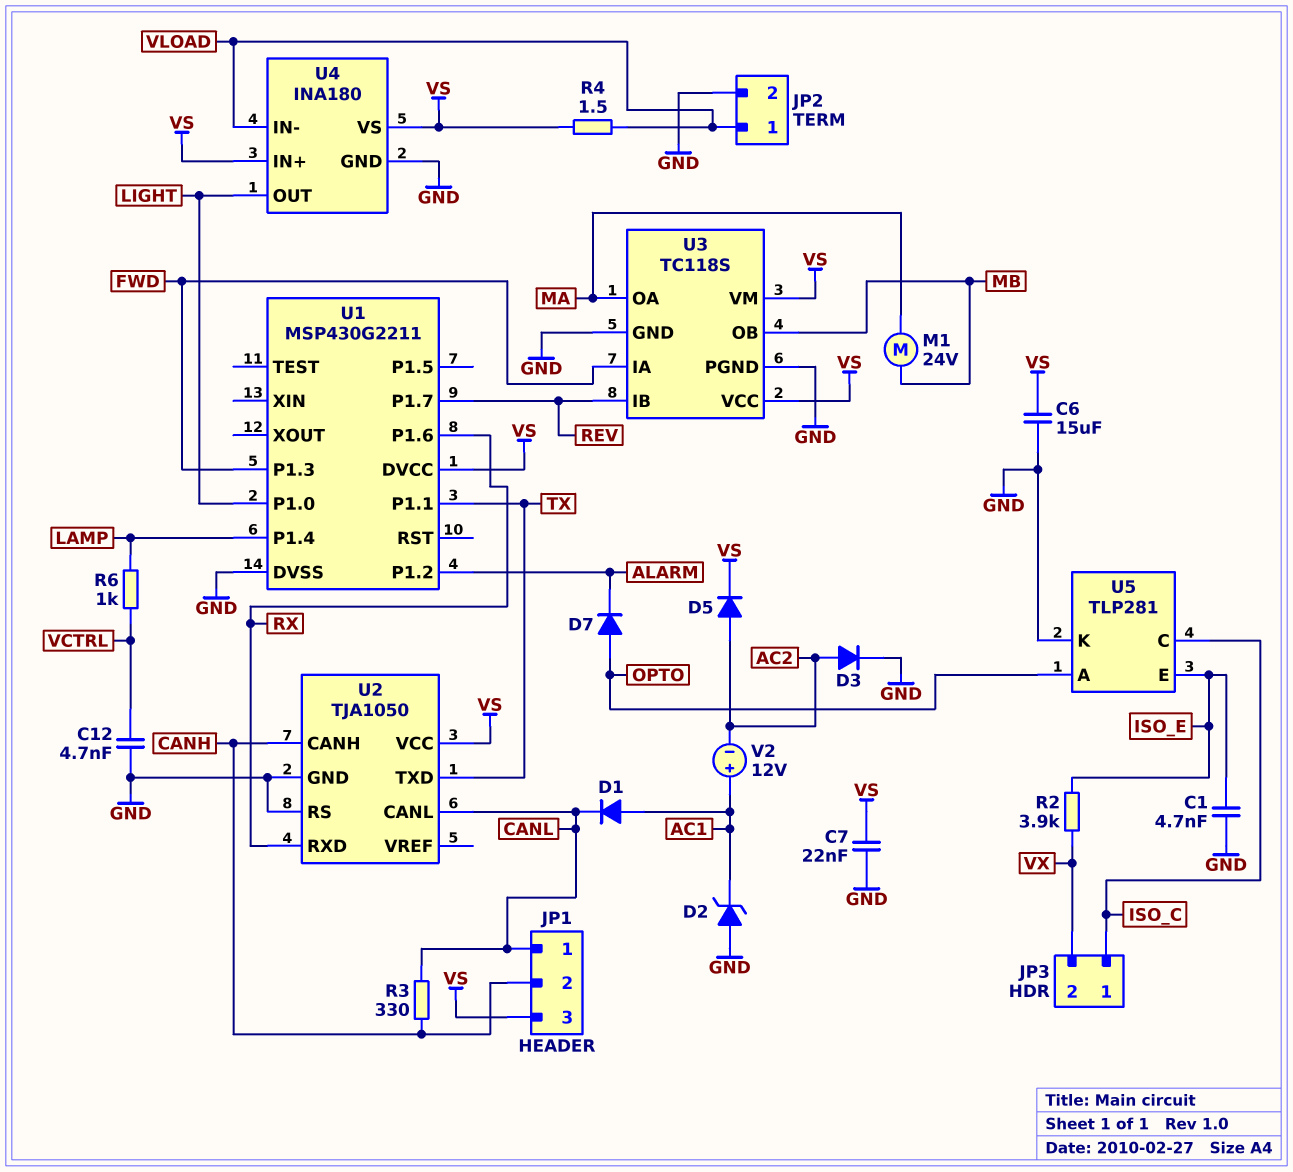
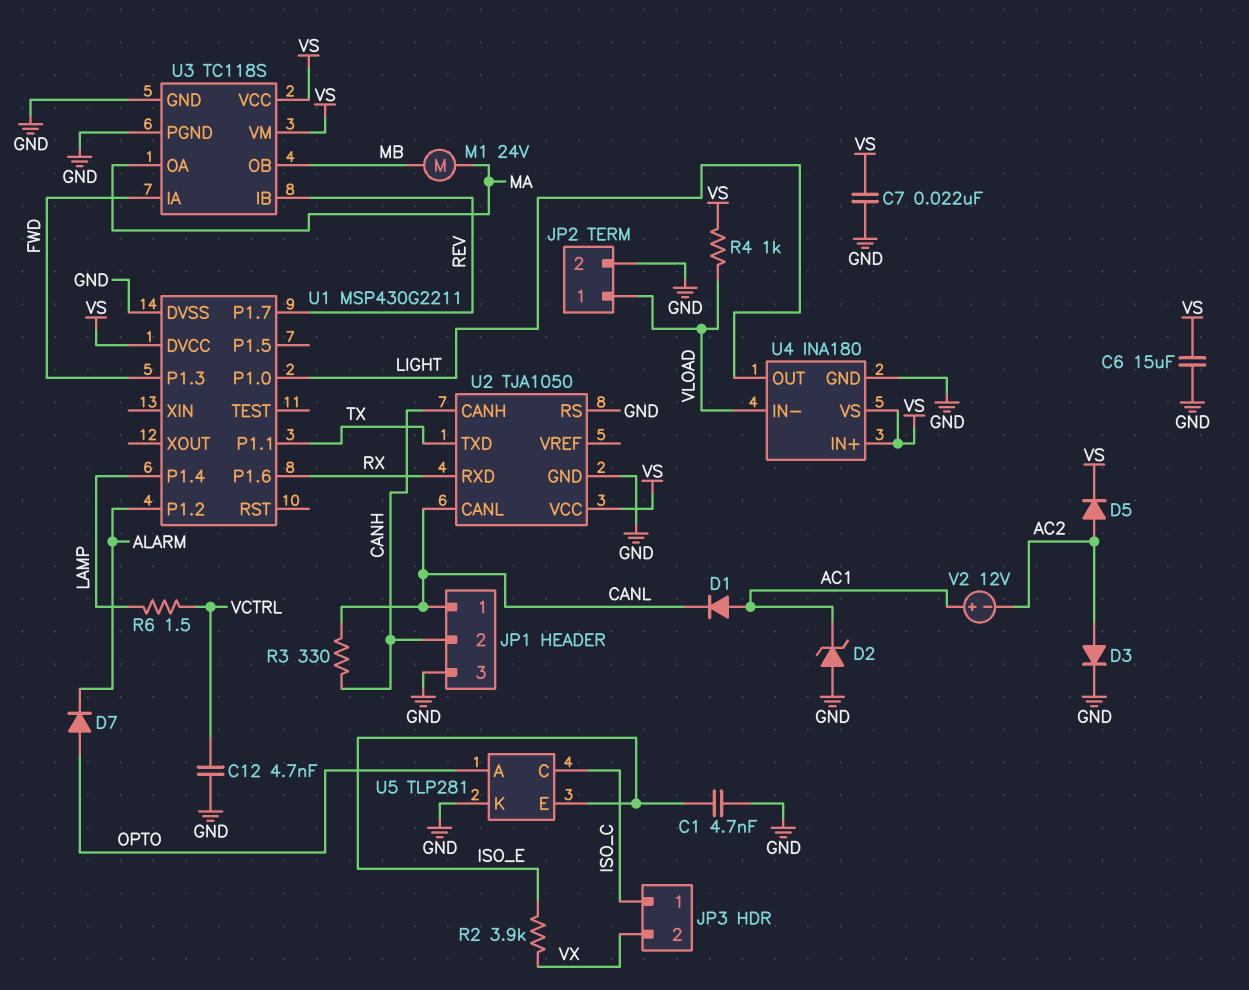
JP1 pin 3: VS -> GND
R4: 1.5 (VLOAD, VS) -> 1k (VLOAD, VS)
R6: 1k (LAMP, VCTRL) -> 1.5 (LAMP, VCTRL)

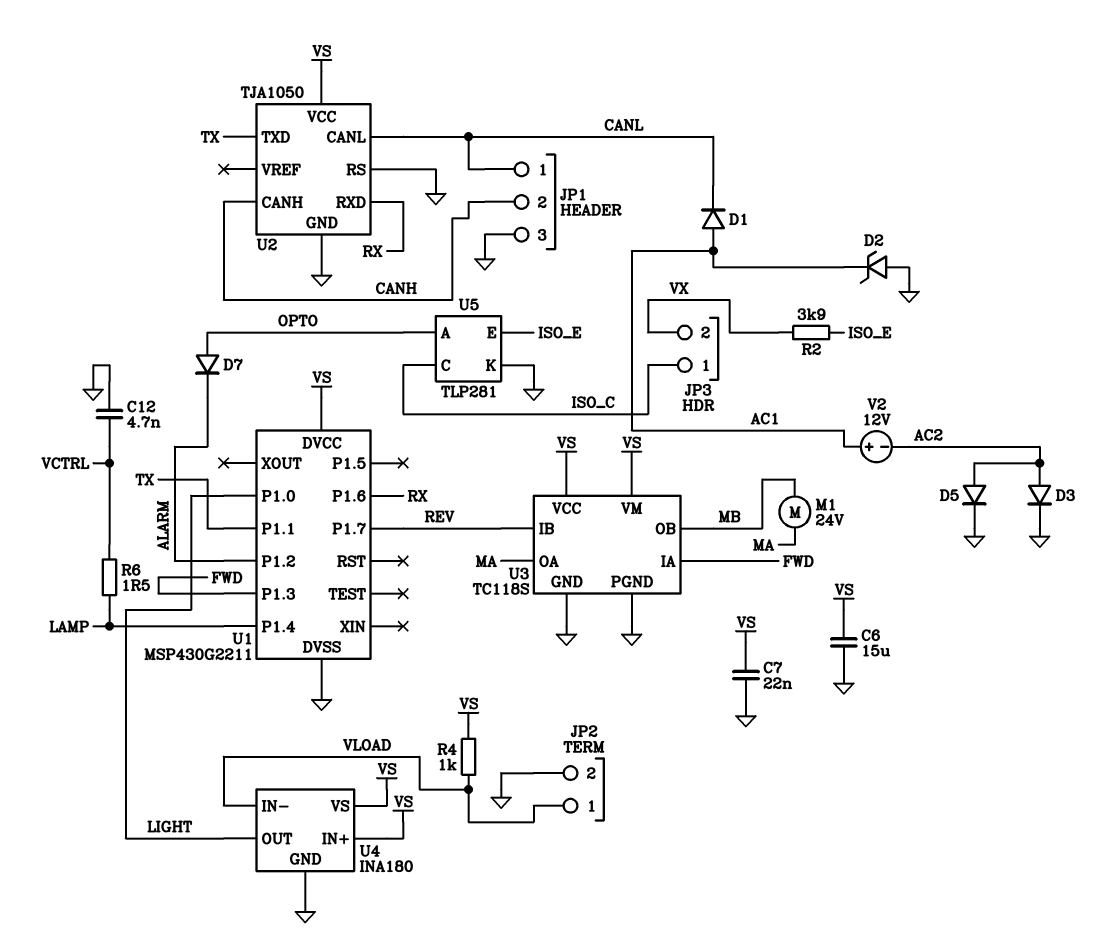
C1: 4.7nF (GND, ISO_E) -> none
D5: diode (A AC2, K VS) -> diode (A AC2, K GND)
R3: 330 (CANH, CANL) -> none

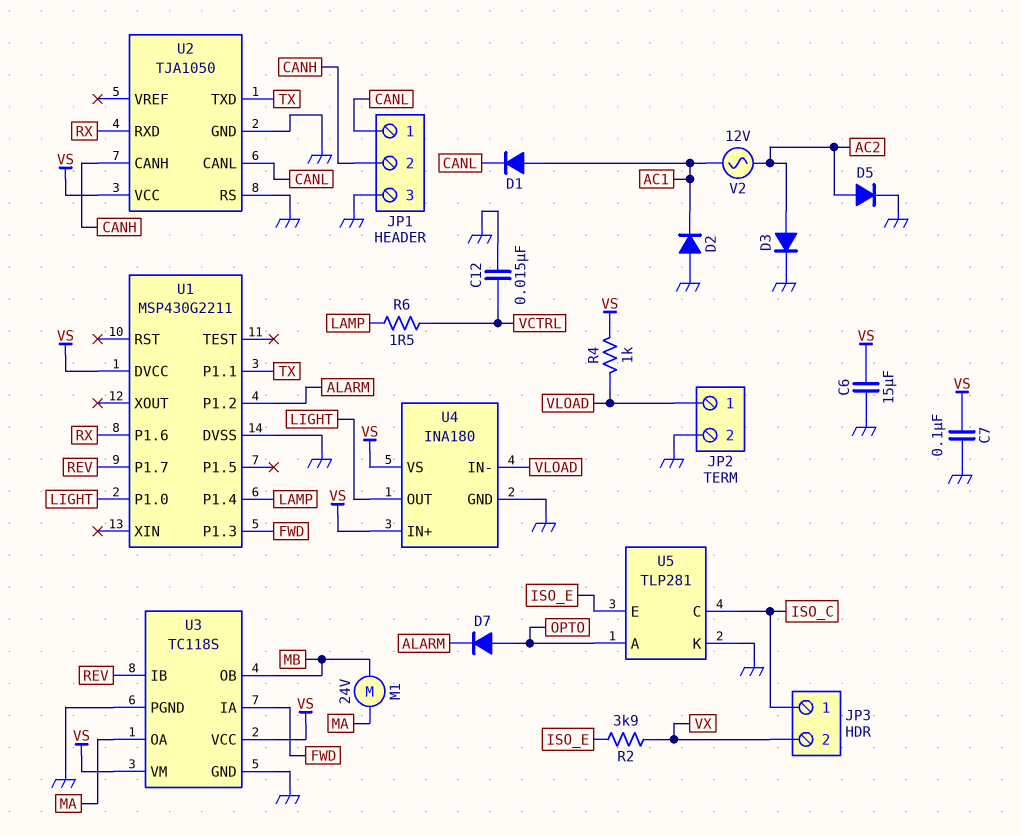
C7: 22nF (GND, VS) -> 100nF (GND, VS)
C12: 4.7nF (GND, VCTRL) -> 15nF (GND, VCTRL)
D2: zener (A GND, K AC1) -> diode (A GND, K AC1)
V2: 12V (plus AC1, minus AC2) -> AC 12V (AC1, AC2)

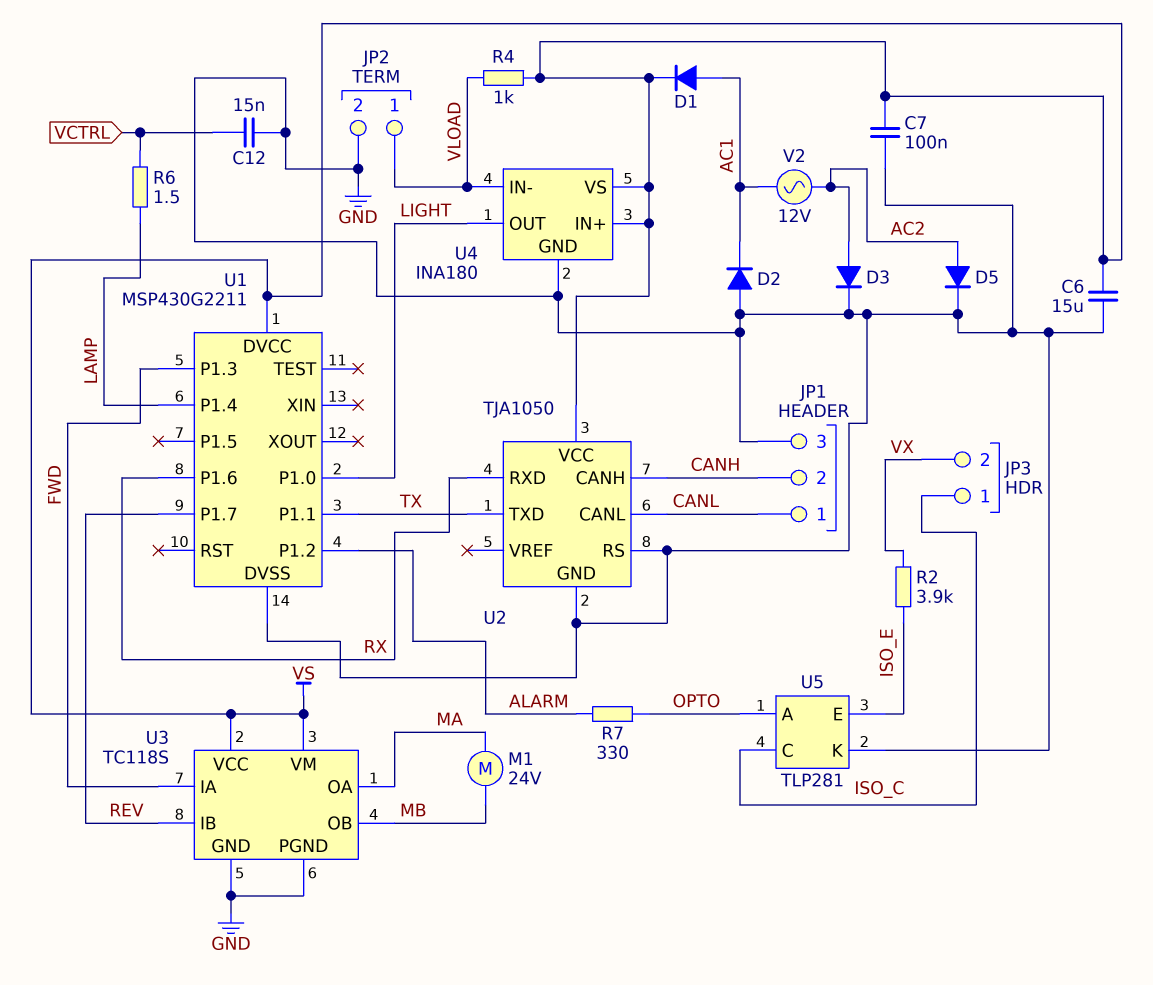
D1: diode (A AC1, K CANL) -> diode (A AC1, K VS)
D7: diode (A OPTO, K ALARM) -> none
R7: none -> 330 (ALARM, OPTO)

